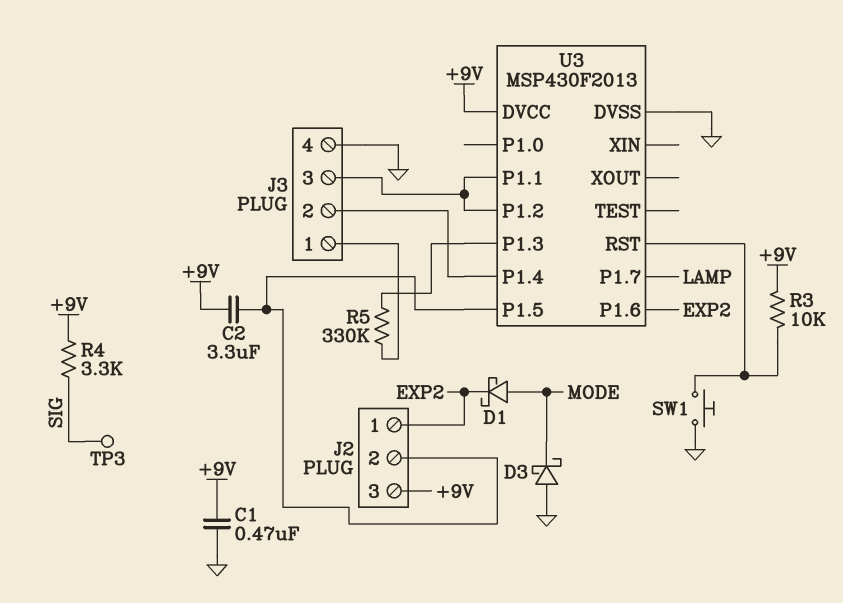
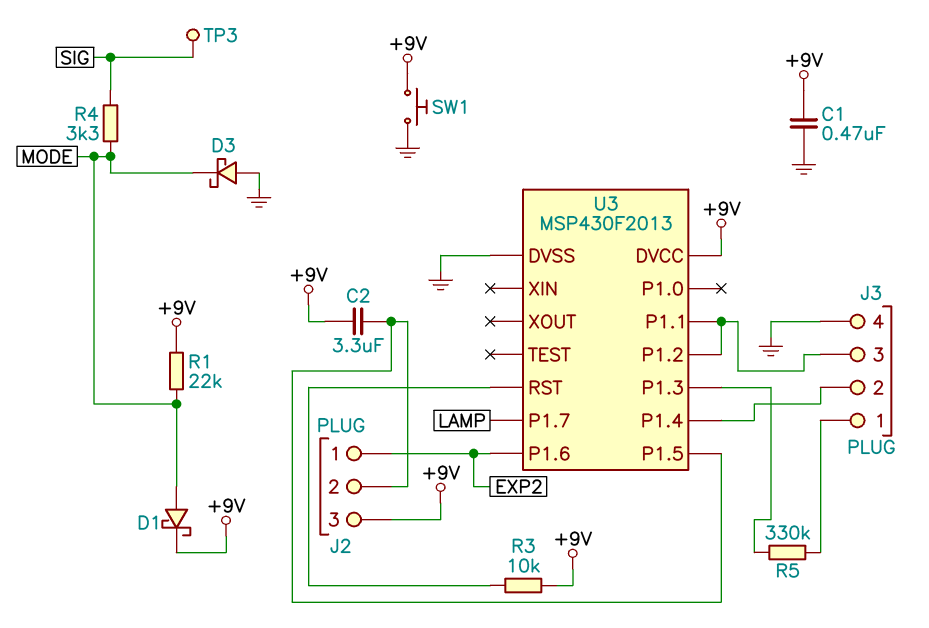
D1: schottky (A MODE, K EXP2) -> schottky (A MODE, K +9V)
R1: none -> 22k (+9V, MODE)
R4: 3.3k (+9V, SIG) -> 3.3k (MODE, SIG)
SW1: button (GND, U3/RST) -> button (+9V, GND)

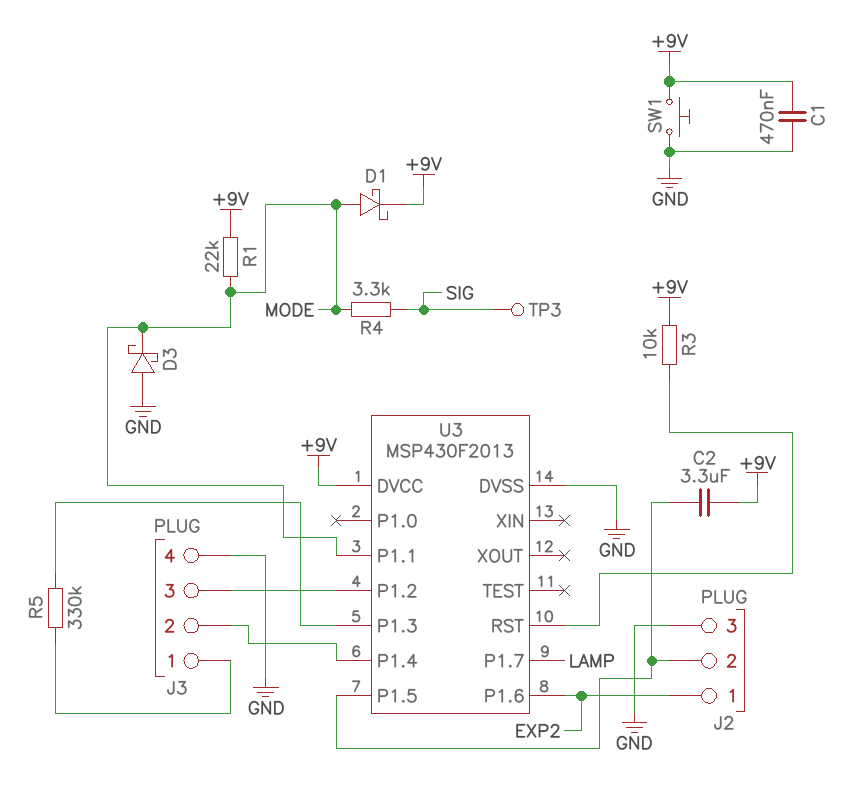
J2 pin 3: +9V -> GND
U3 pin P1.1: J3/3 -> MODE

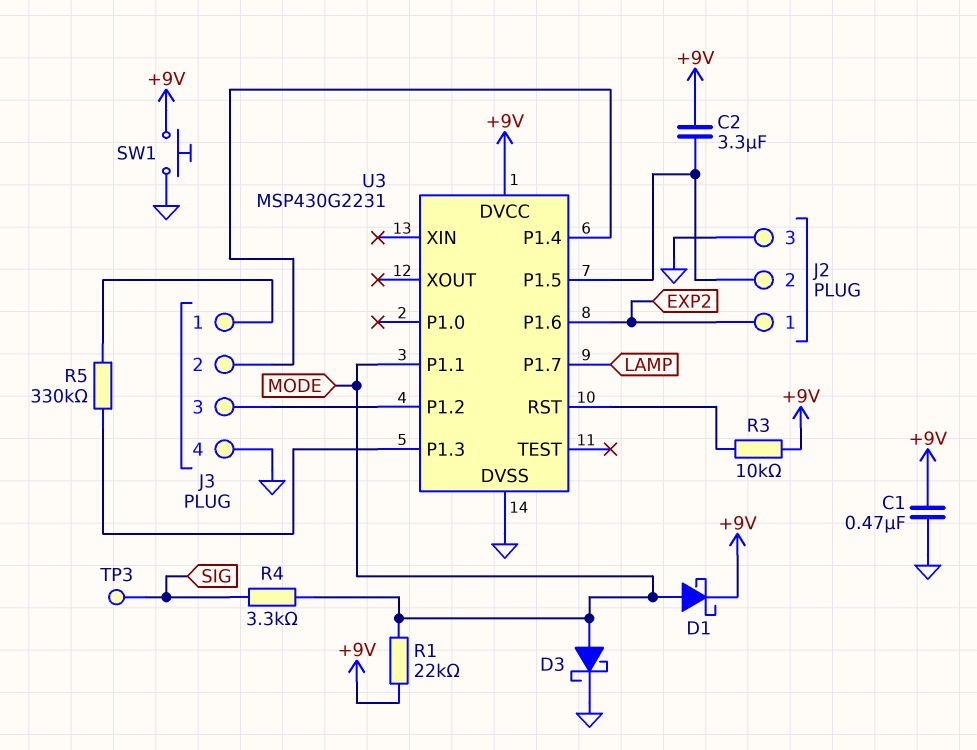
D3: schottky (A GND, K MODE) -> schottky (A MODE, K GND)
U3: MSP430F2013 -> MSP430G2231

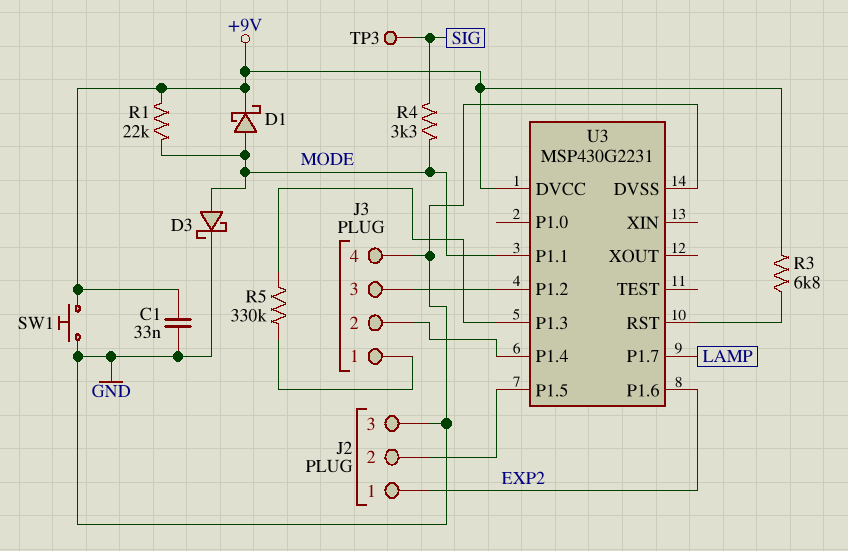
C1: 470nF (+9V, GND) -> 33nF (+9V, GND)
C2: 3.3uF (+9V, J2/2) -> none
R3: 10k (+9V, U3/RST) -> 6.8k (+9V, U3/RST)

